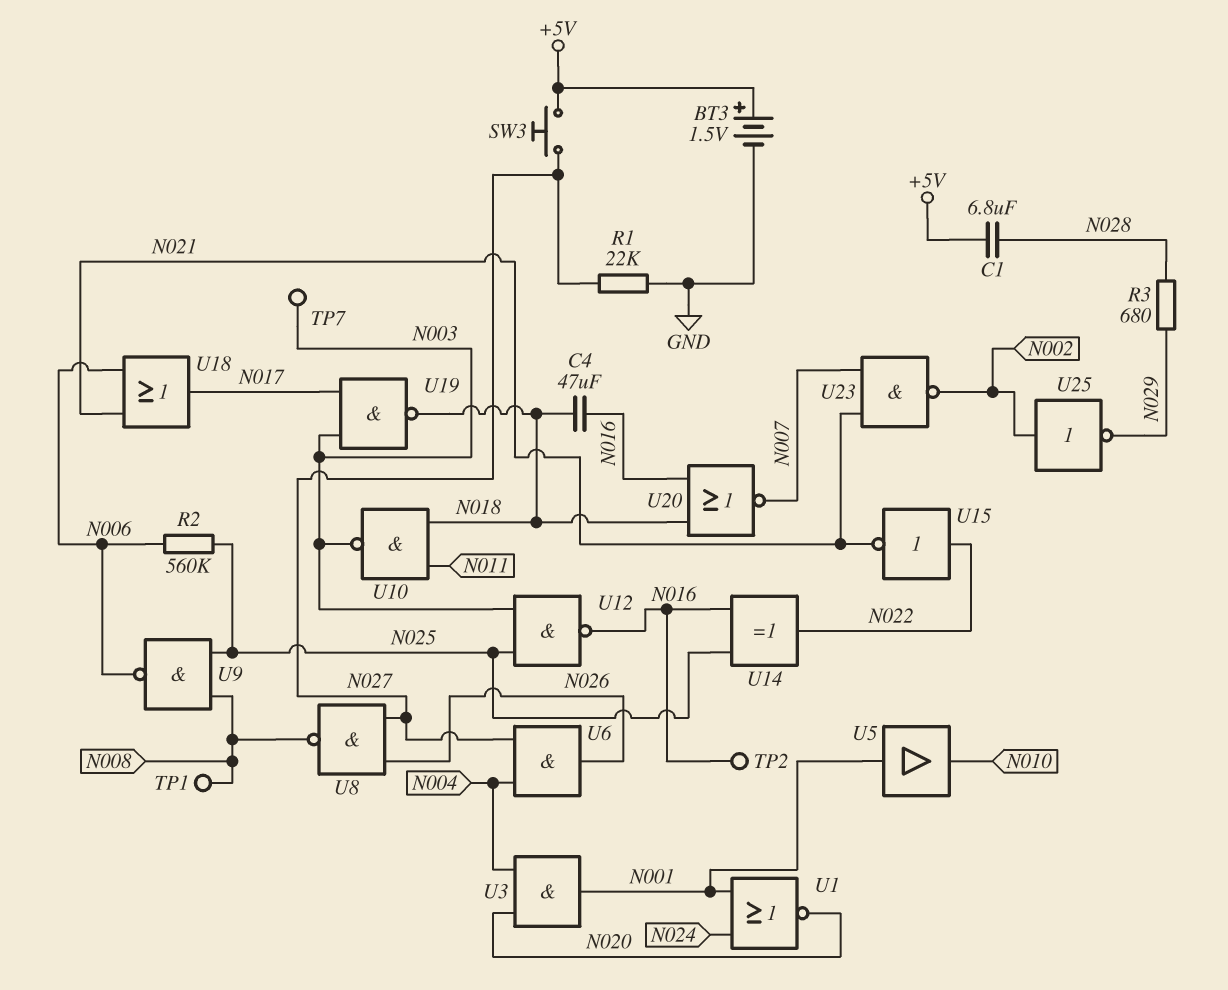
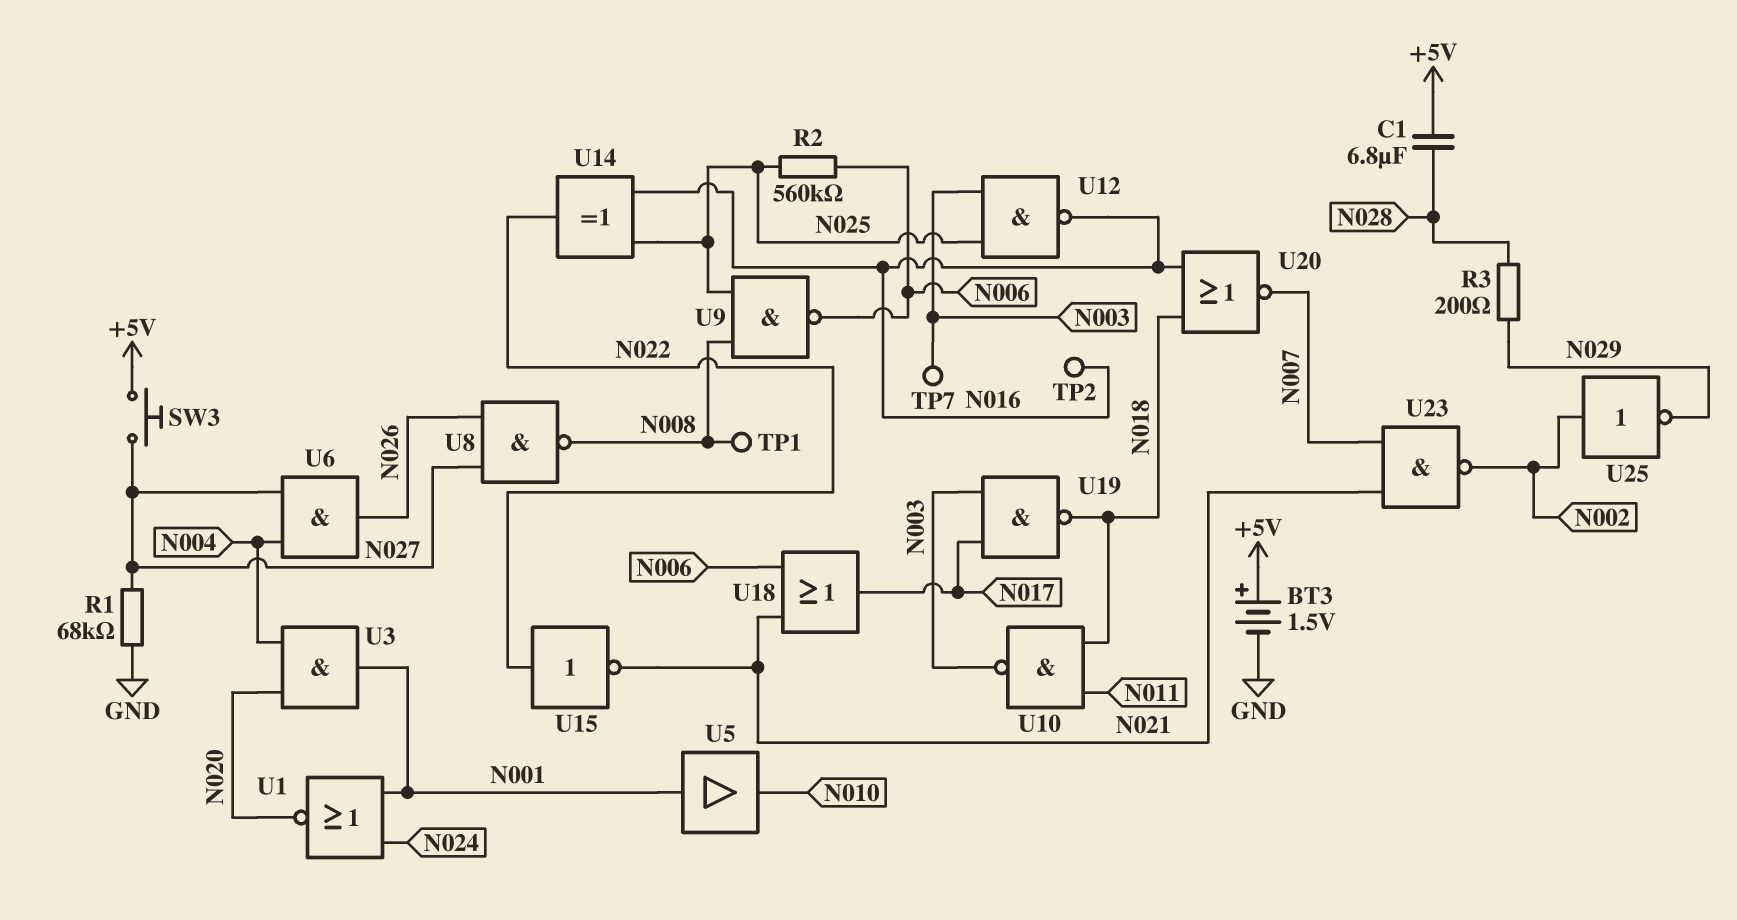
C4: 47uF (N016, N018) -> none
R1: 22k (GND, N027) -> 68k (GND, N027)
R3: 680 (N028, N029) -> 200 (N028, N029)

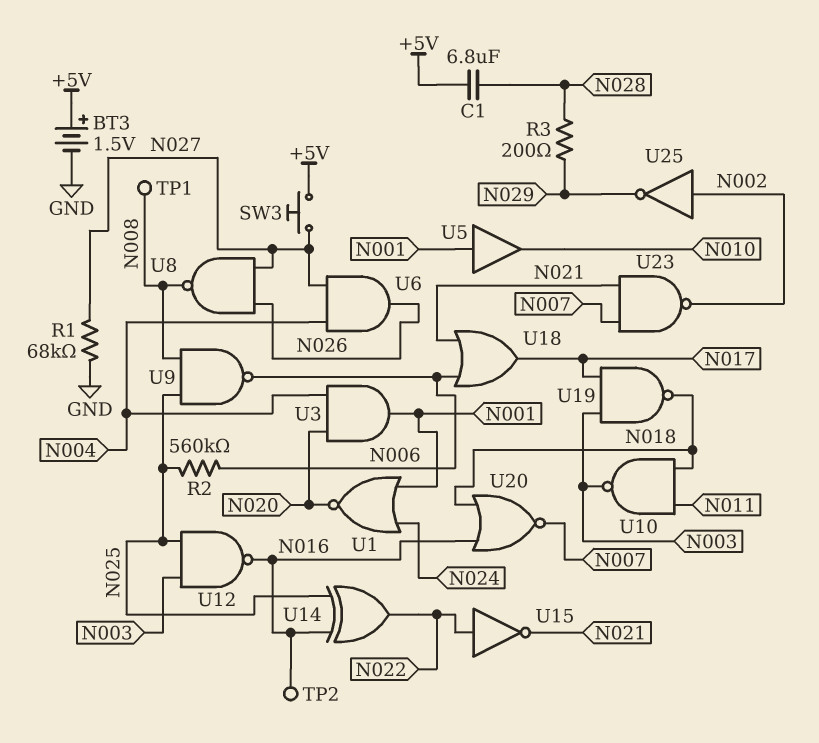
TP7: test point (N003) -> none

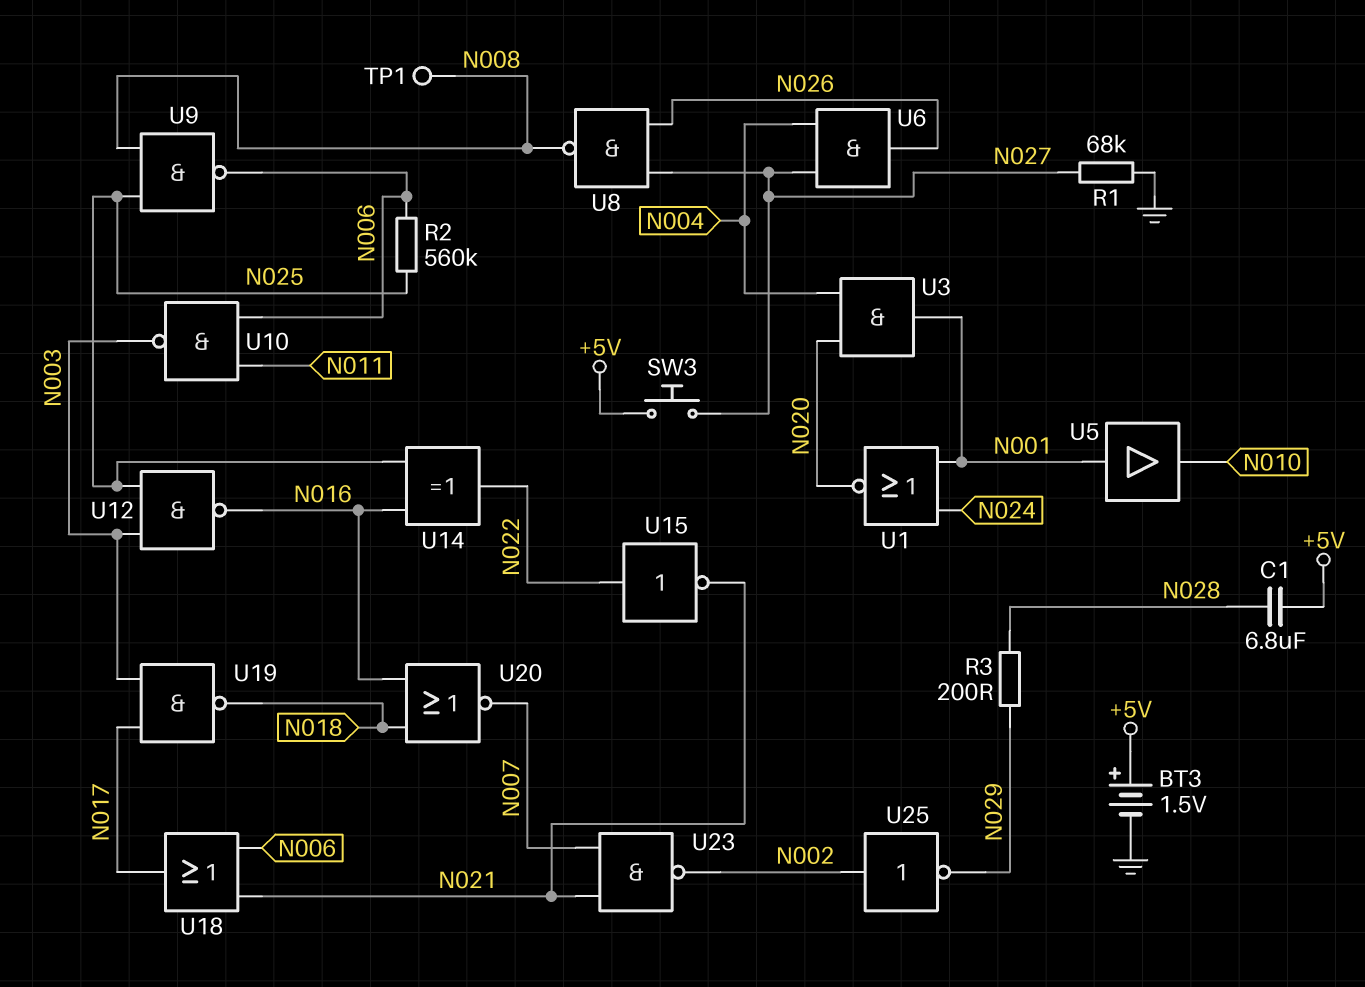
TP2: test point (N016) -> none
U10: NAND (in N011, in N018, out N003) -> NAND (in N006, in N011, out N003)

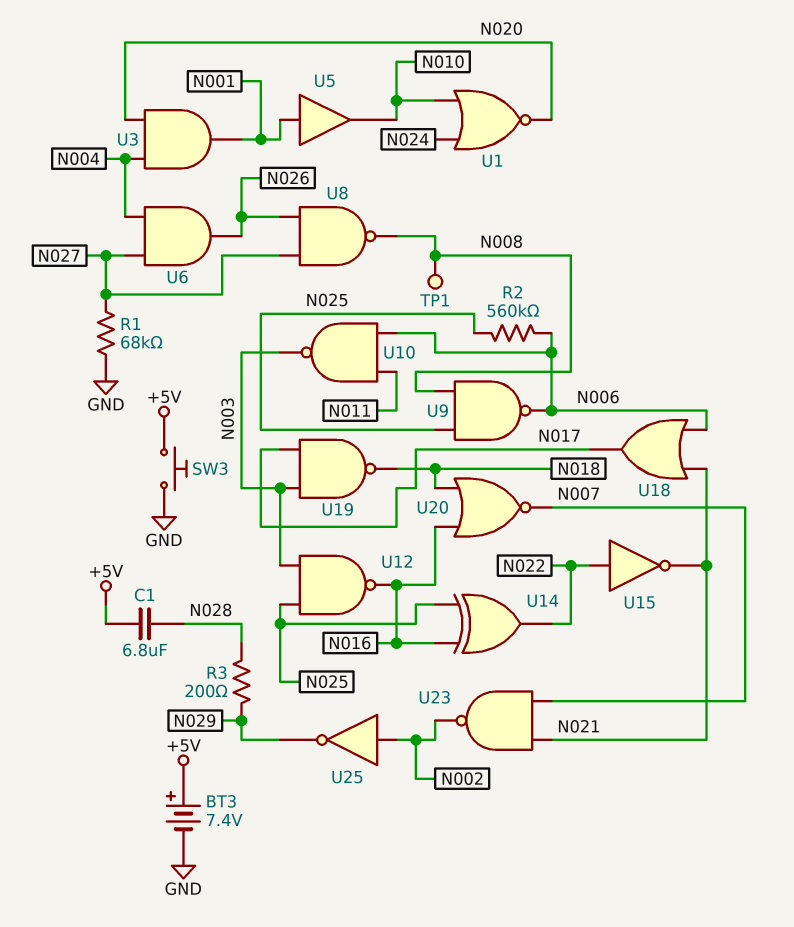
BT3: 1.5V (plus +5V, minus GND) -> 7.4V (plus +5V, minus GND)
SW3: button (+5V, N027) -> button (+5V, GND)
U1: NOR (in N001, in N024, out N020) -> NOR (in N010, in N024, out N020)

